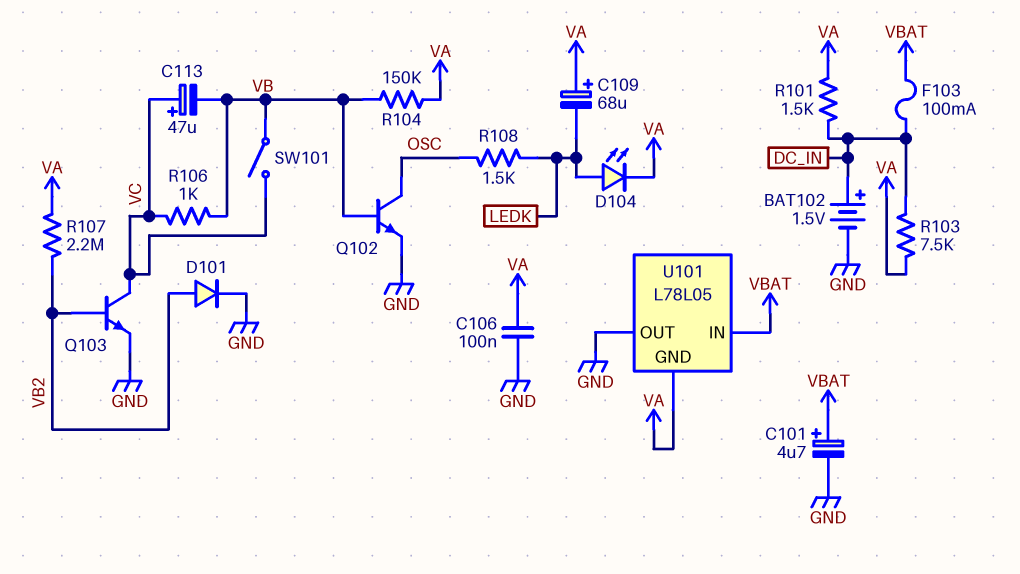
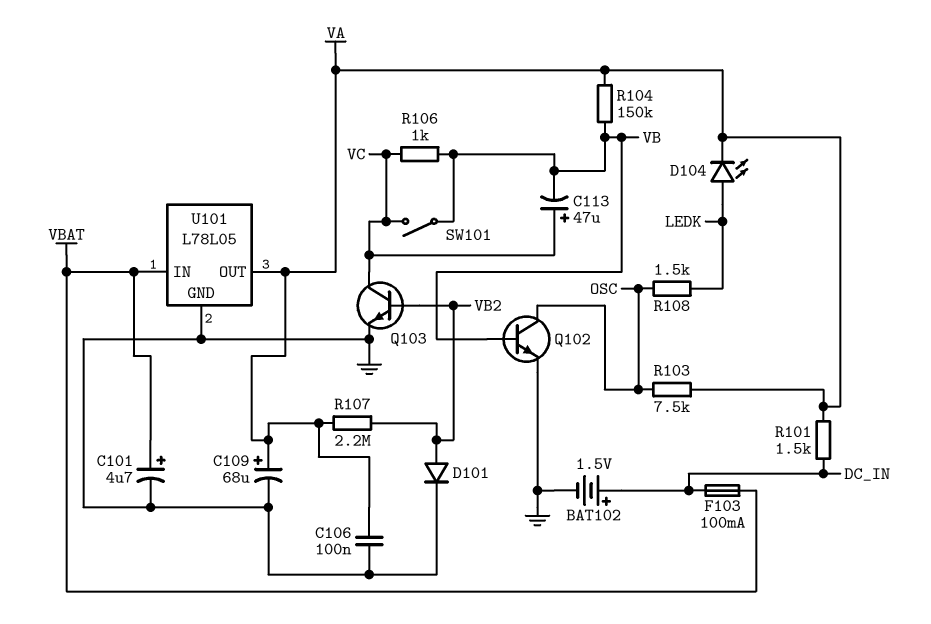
C109: 68uF (plus VA, minus LEDK) -> 68uF (plus VA, minus GND)
R103: 7.5k (DC_IN, VA) -> 7.5k (OSC, VA)
U101 pin GND: VA -> GND
U101 pin OUT: GND -> VA

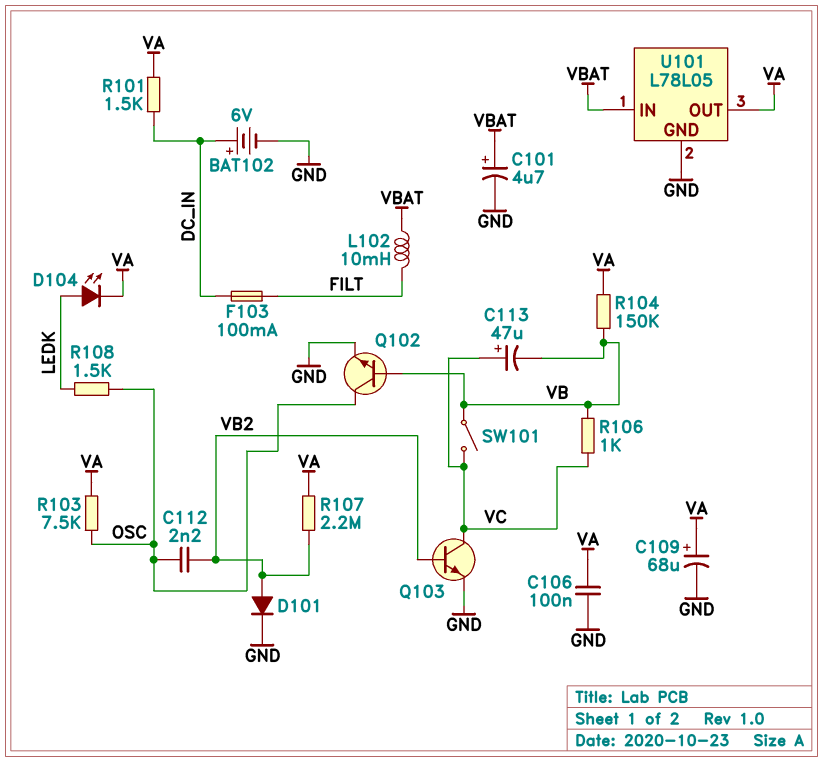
BAT102: 1.5V (plus DC_IN, minus GND) -> 6V (plus DC_IN, minus GND)
C112: none -> 2.2nF (OSC, VB2)
F103: 100mA (DC_IN, VBAT) -> 100mA (DC_IN, FILT)
L102: none -> 10mH (FILT, VBAT)

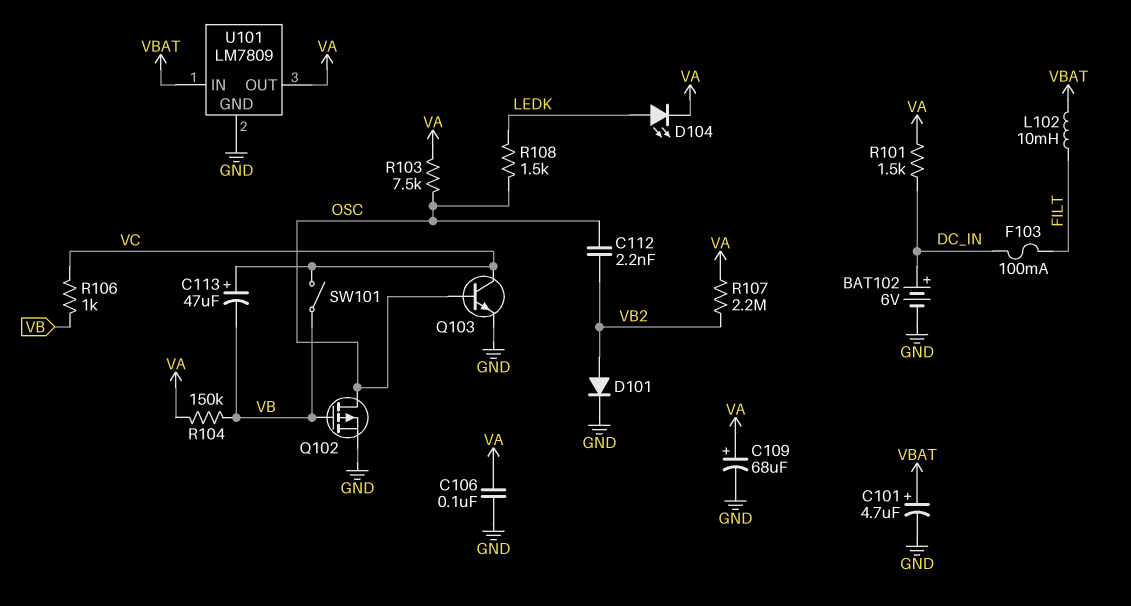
Q102: NPN (B VB, C OSC, E GND) -> PMOS (G VB, D OSC, S GND)
Q103: NPN (B VB2, C VC, E GND) -> NPN (B OSC, C VC, E GND)
U101: L78L05 -> LM7809

